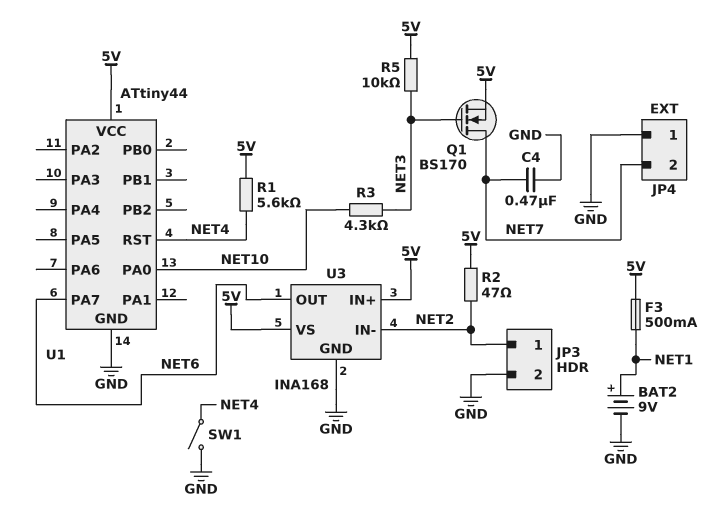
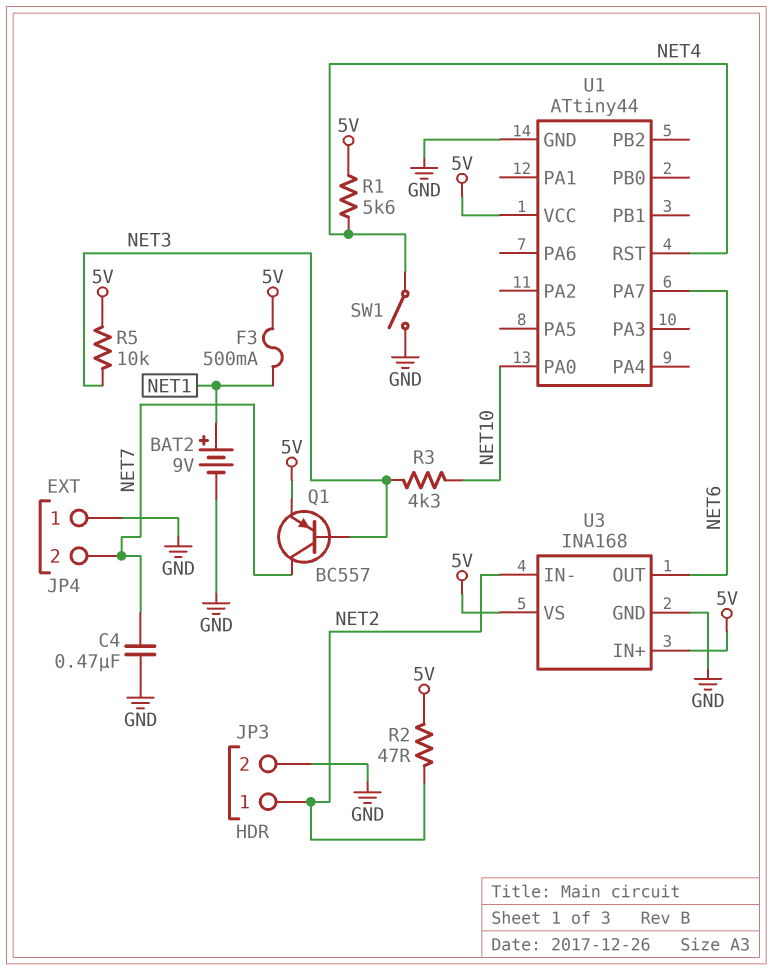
Q1: NMOS BS170 (G NET3, D NET7, S 5V) -> PNP BC557 (B NET3, C NET7, E 5V)

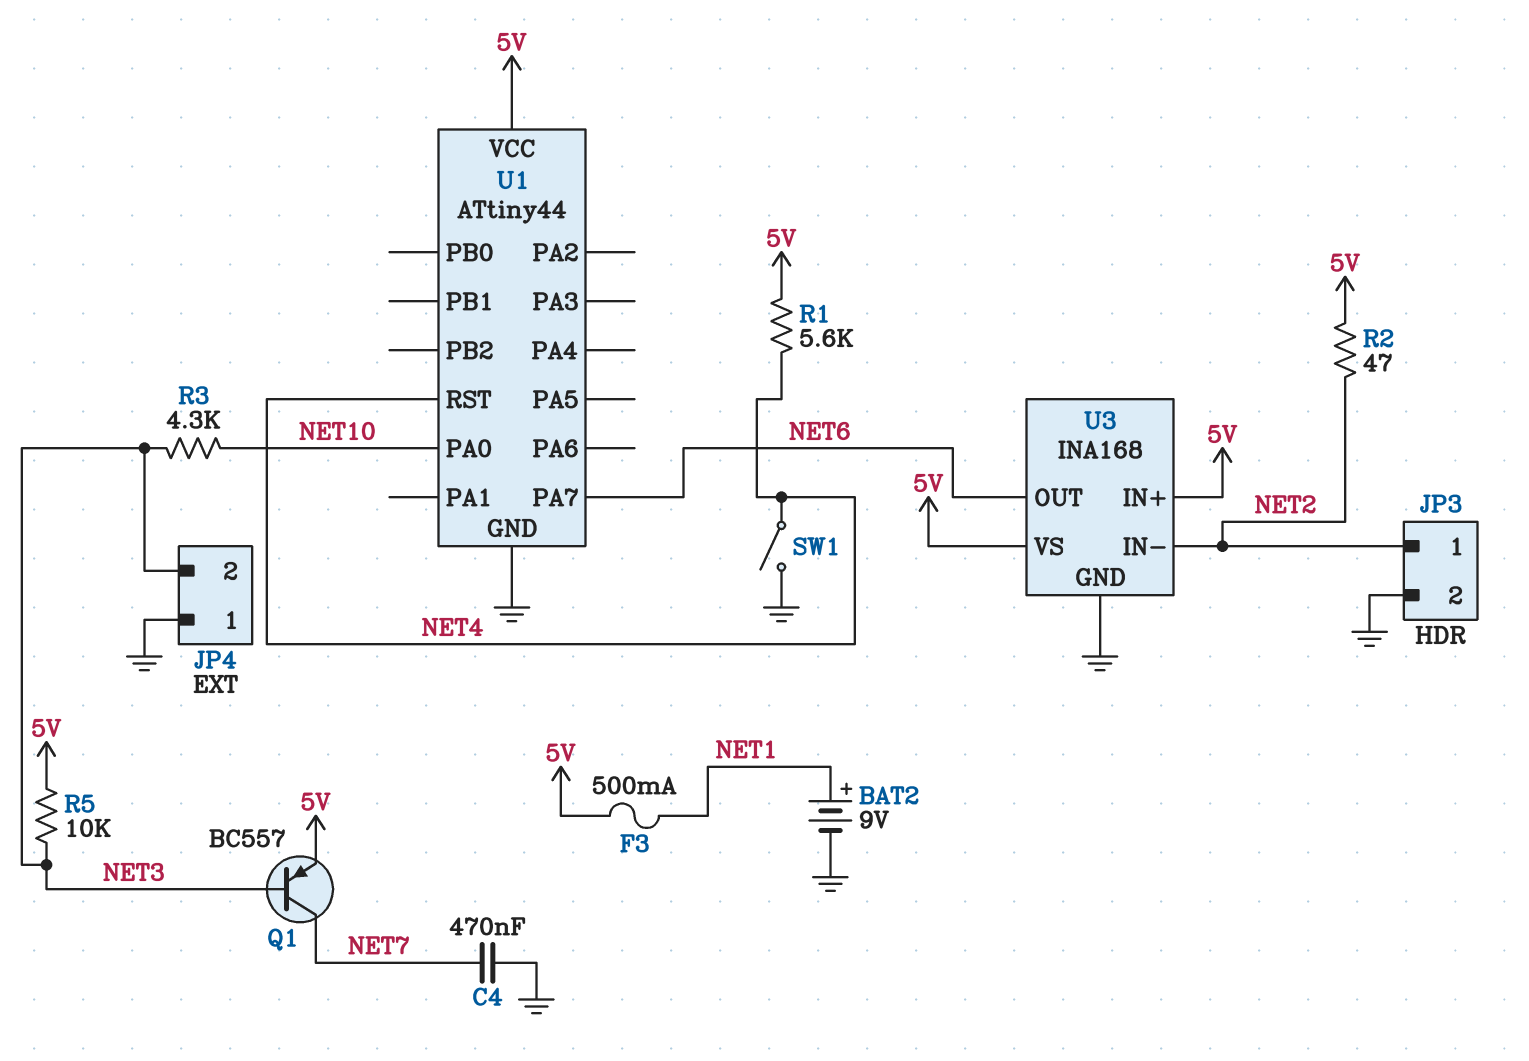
JP4 pin 2: NET7 -> NET3

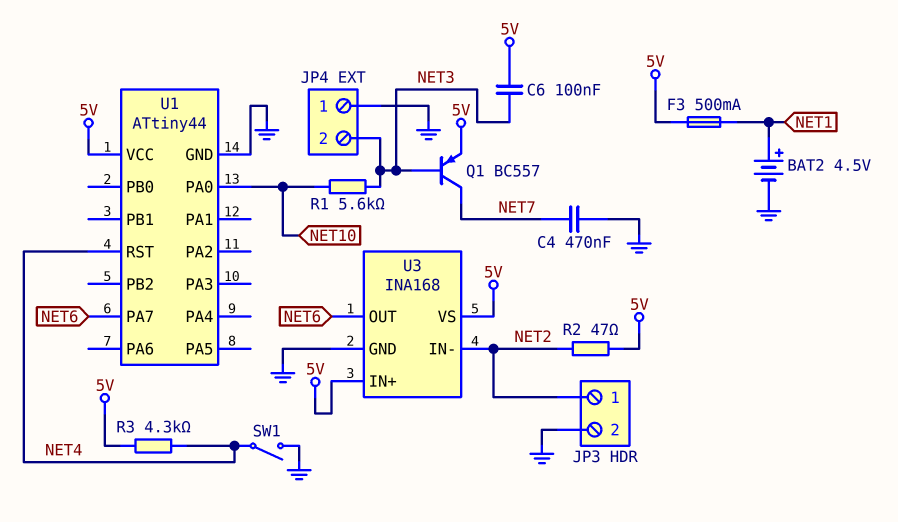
BAT2: 9V (plus NET1, minus GND) -> 4.5V (plus NET1, minus GND)
C6: none -> 100nF (5V, NET3)
R1: 5.6k (5V, NET4) -> 5.6k (NET3, NET10)
R3: 4.3k (NET3, NET10) -> 4.3k (5V, NET4)
R5: 10k (5V, NET3) -> none

